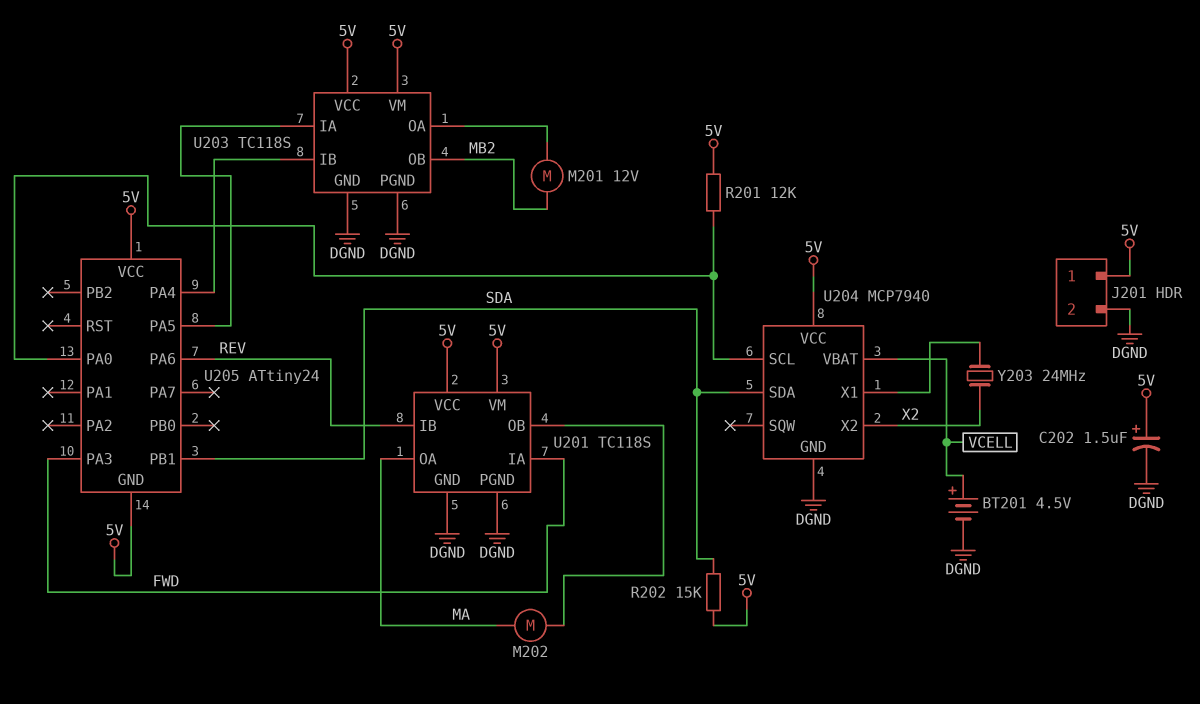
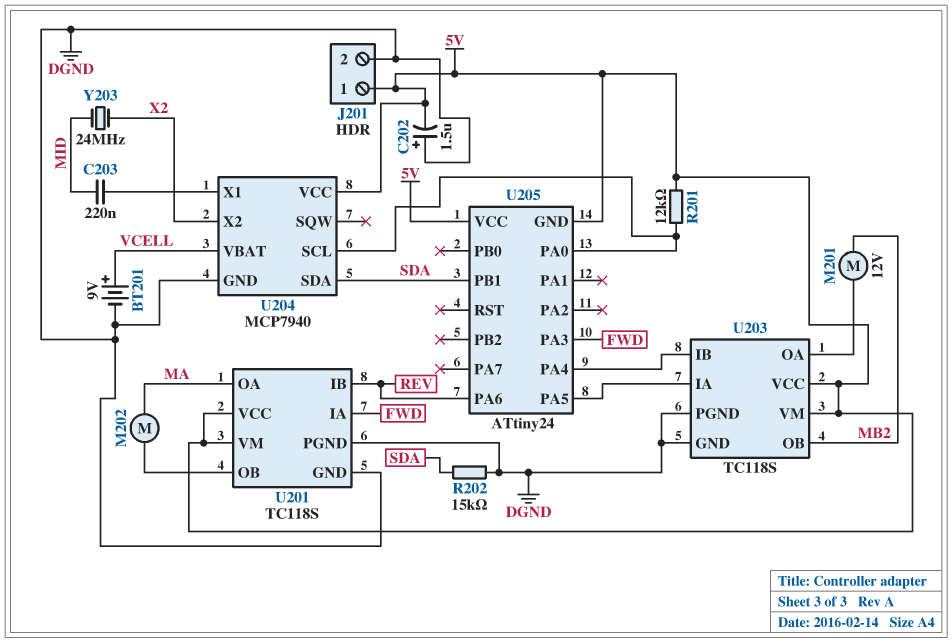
BT201: 4.5V (plus VCELL, minus DGND) -> 9V (plus VCELL, minus DGND)
C202: 1.5uF (plus 5V, minus DGND) -> 1.5uF (plus DGND, minus 5V)
C203: none -> 220nF (MID, U204/X1)
R202: 15k (5V, SDA) -> 15k (DGND, SDA)
Y203: 24MHz (U204/X1, X2) -> 24MHz (MID, X2)

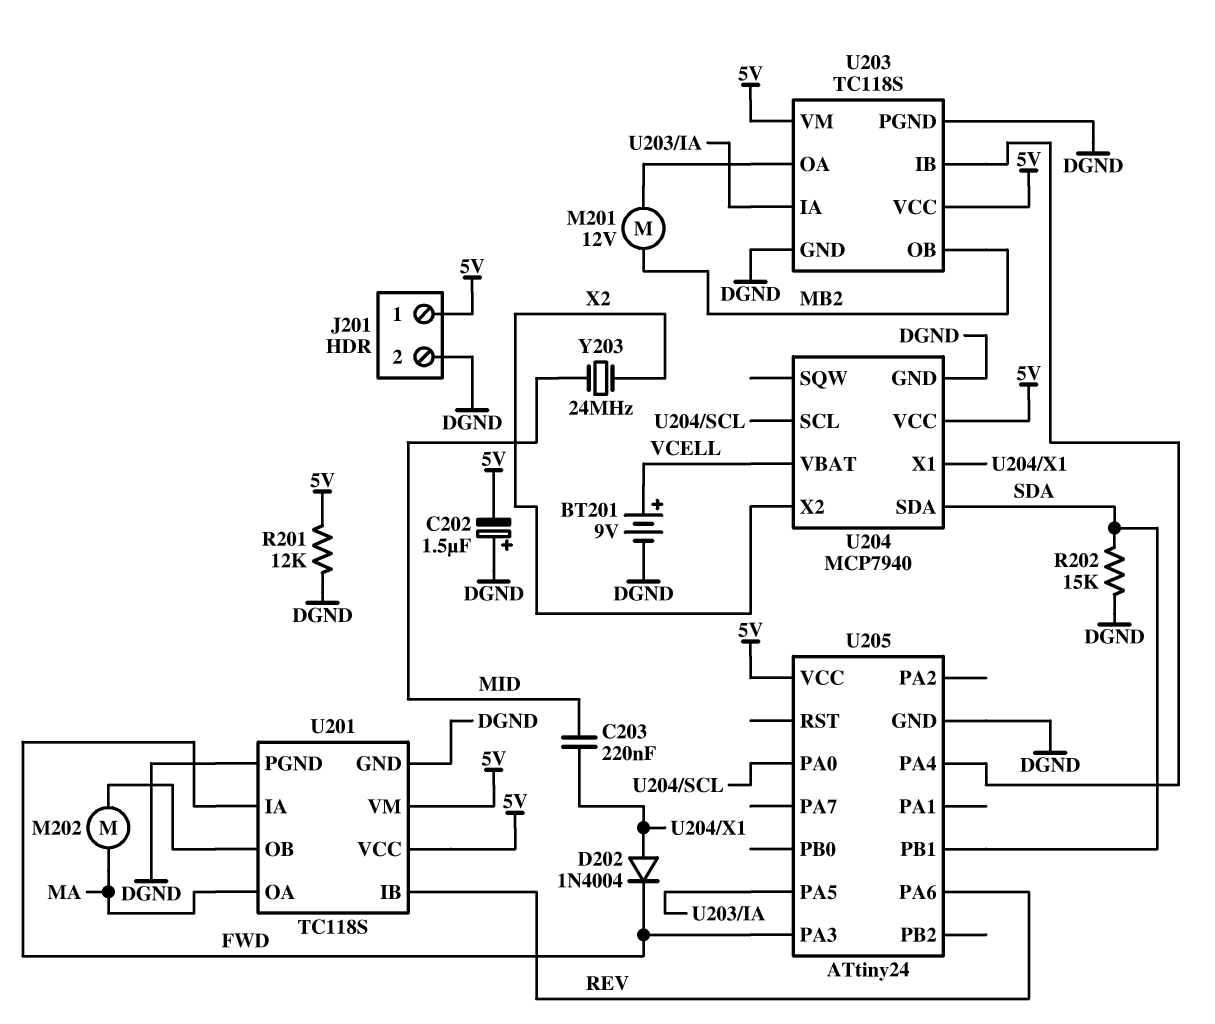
D202: none -> diode 1N4004 (A U204/X1, K FWD)
R201: 12k (5V, U204/SCL) -> 12k (5V, DGND)
U205 pin GND: 5V -> DGND

